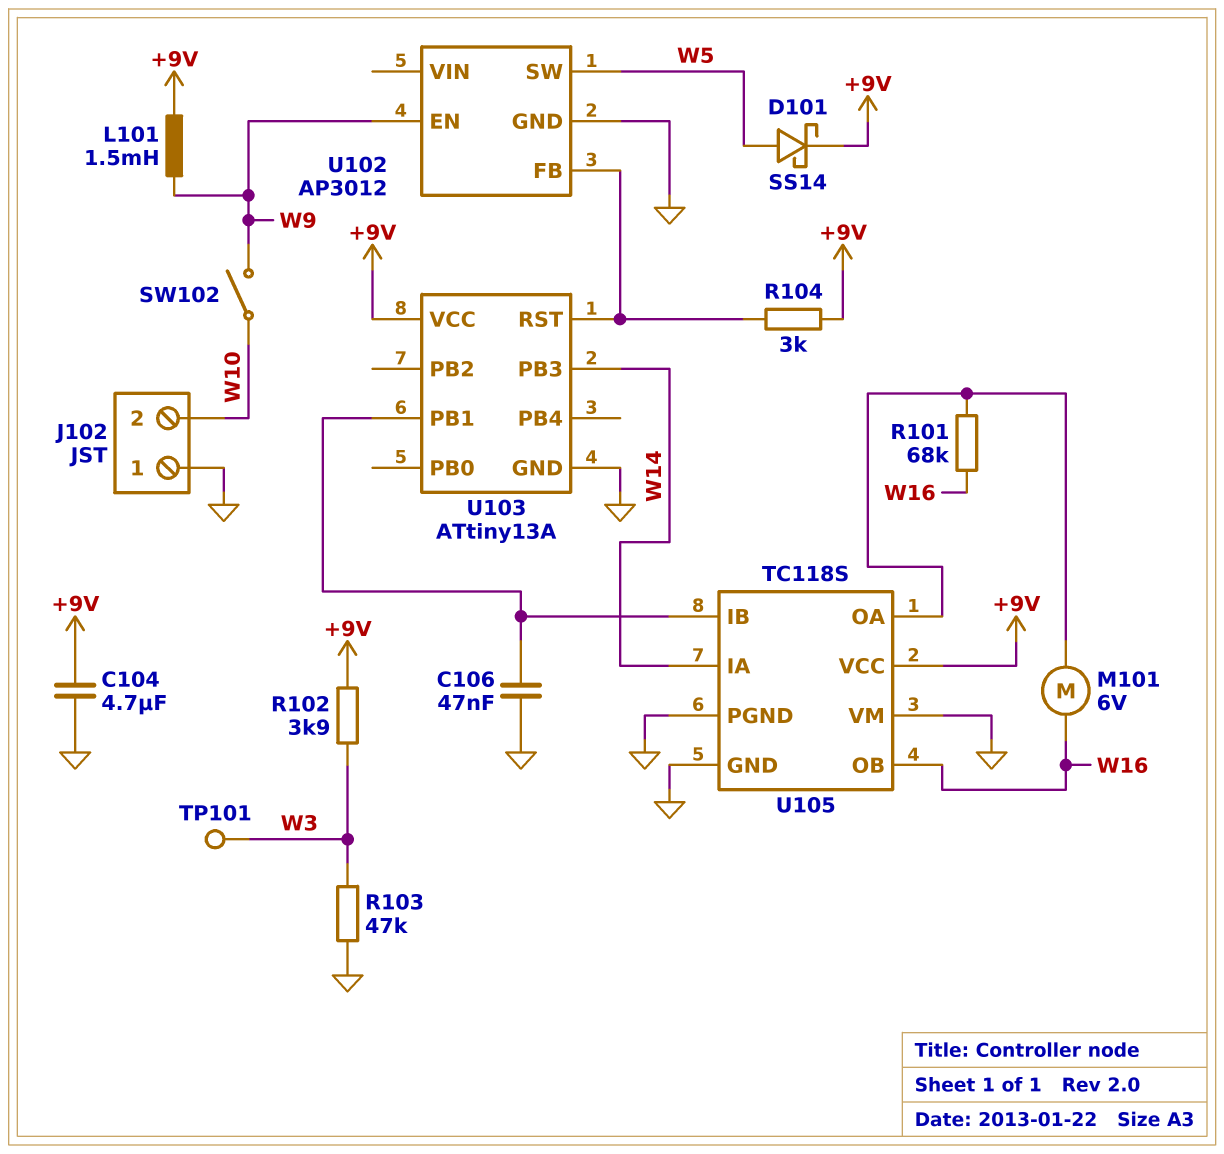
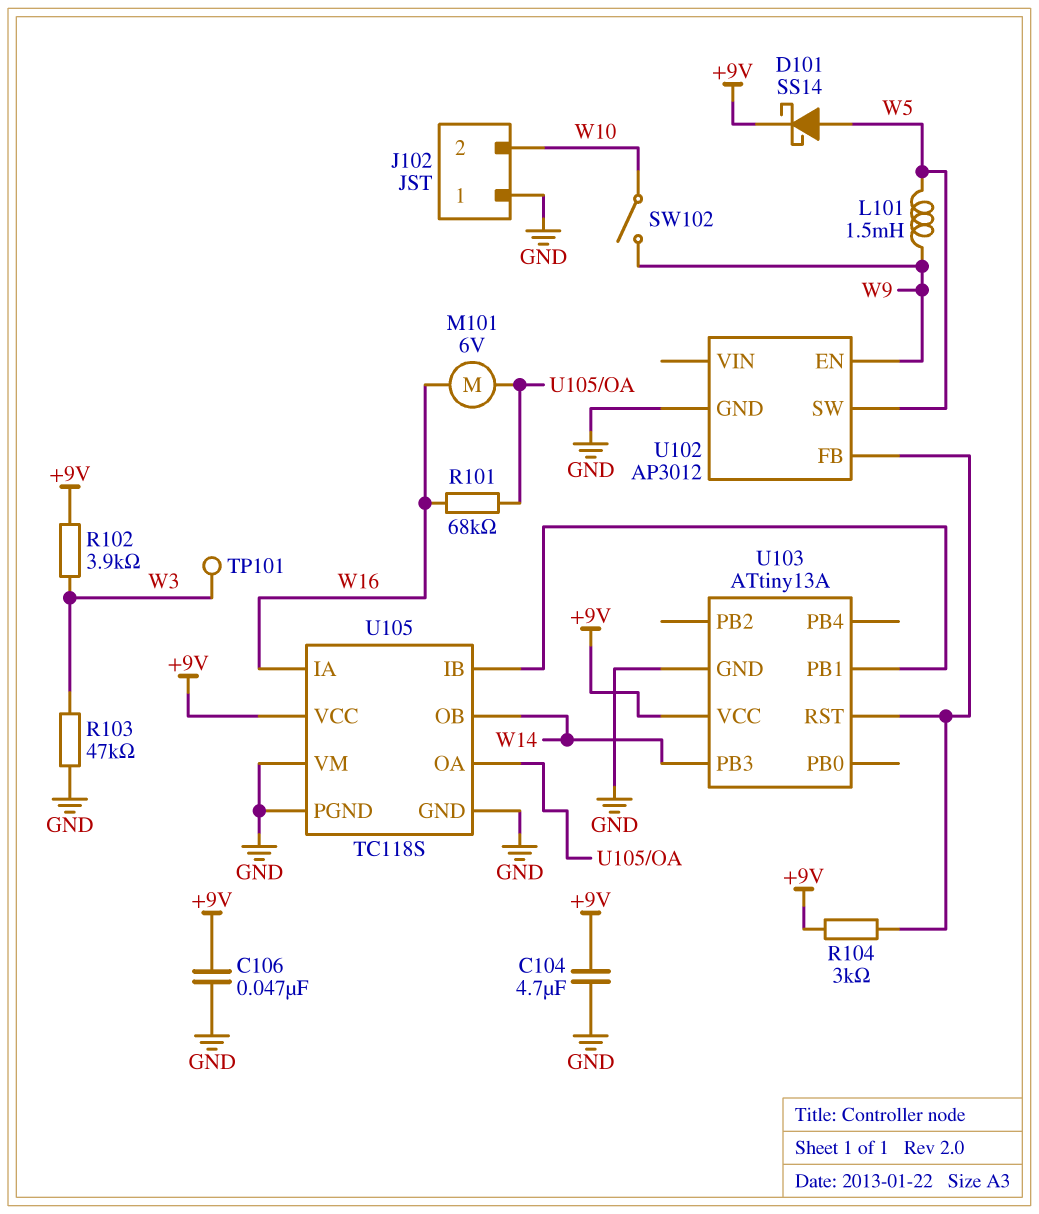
C106: 47nF (GND, U103/PB1) -> 47nF (+9V, GND)
L101: 1.5mH (+9V, W9) -> 1.5mH (W5, W9)
U105 pin IA: W14 -> W16
U105 pin OB: W16 -> W14

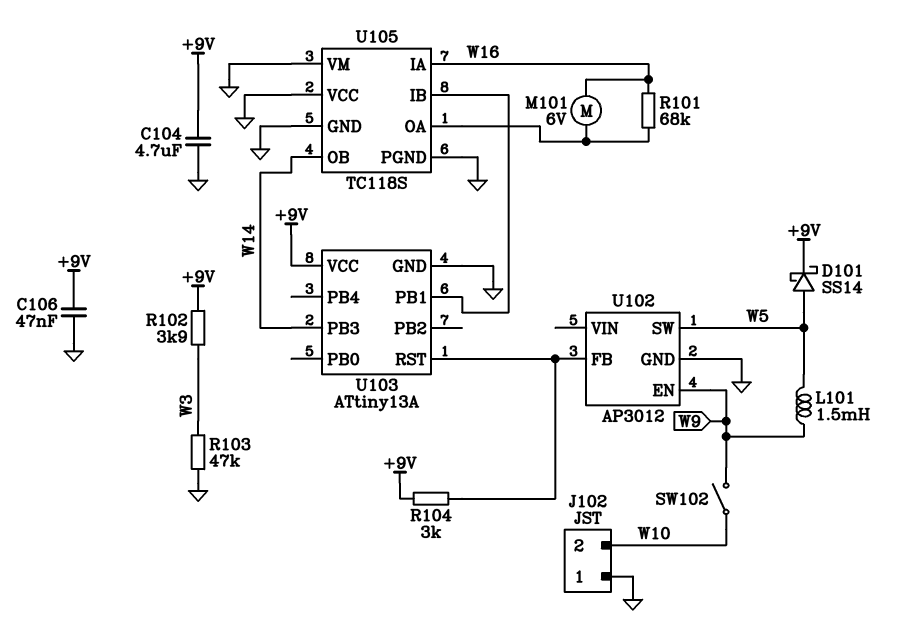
TP101: test point (W3) -> none
U105 pin VCC: +9V -> GND

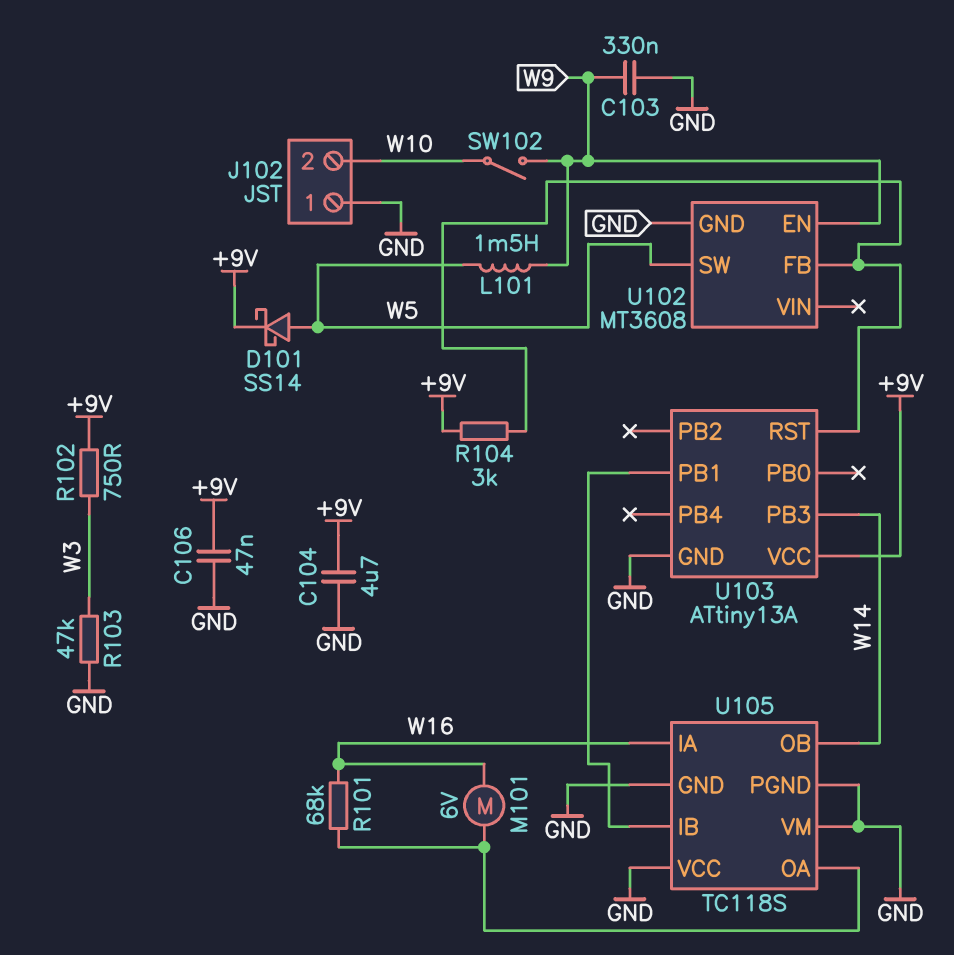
C103: none -> 330nF (GND, W9)
R102: 3.9k (+9V, W3) -> 750 (+9V, W3)
U102: AP3012 -> MT3608

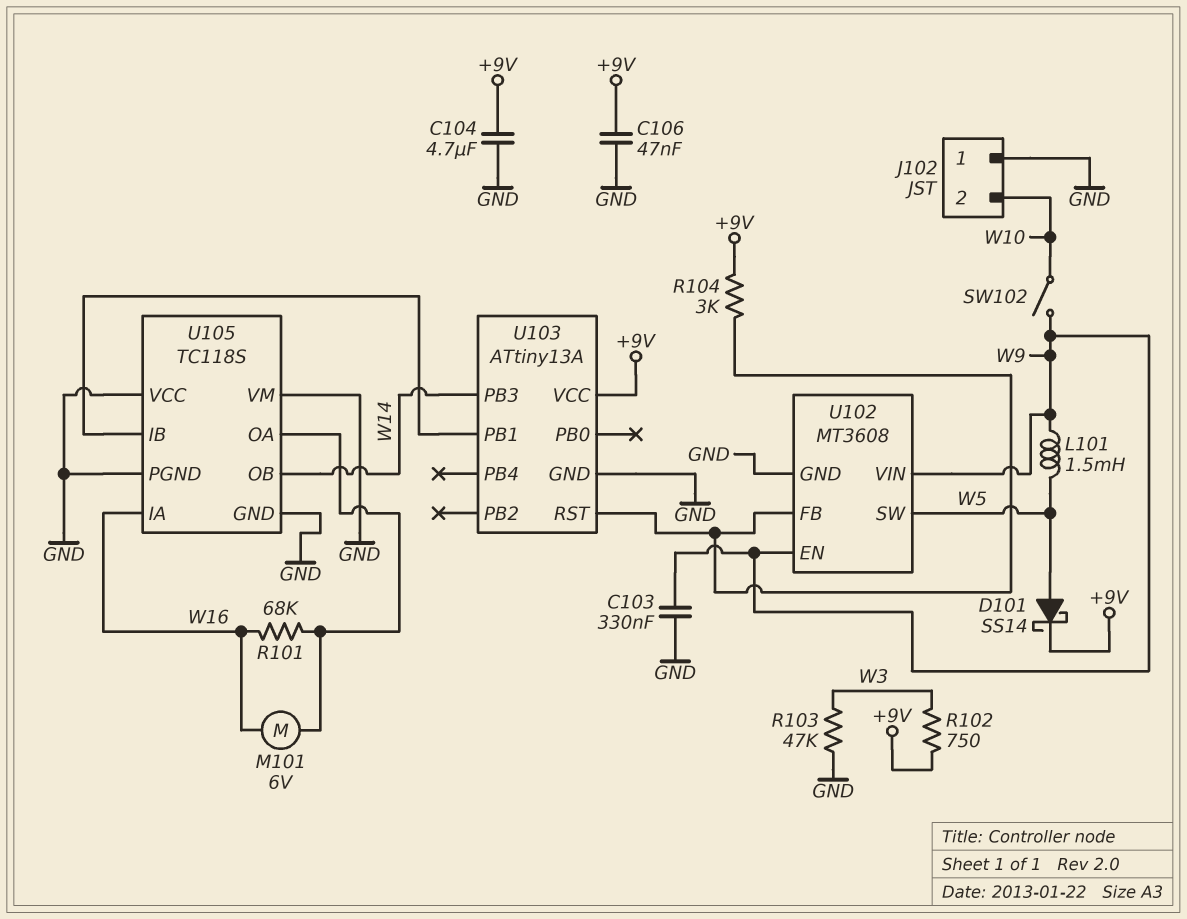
U102 pin VIN: none -> W9

